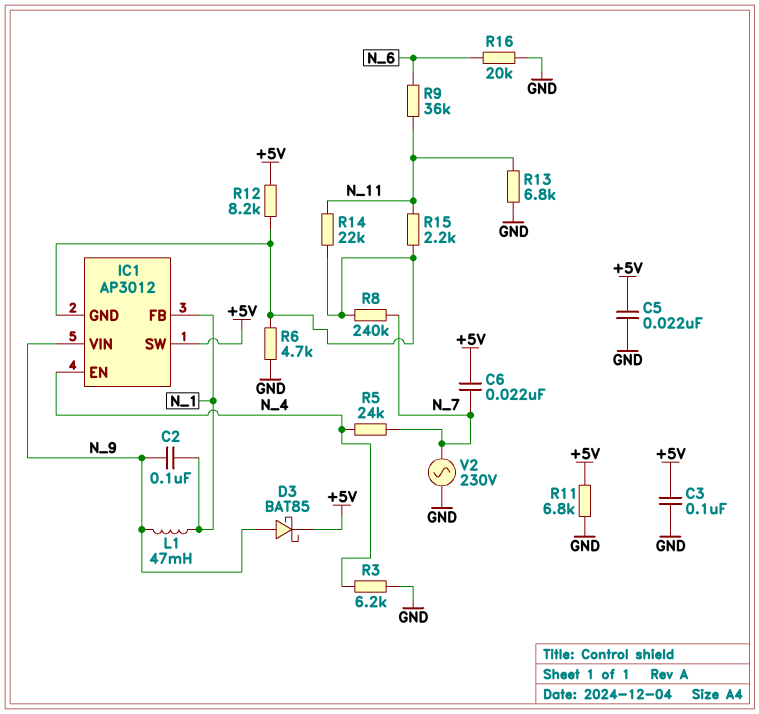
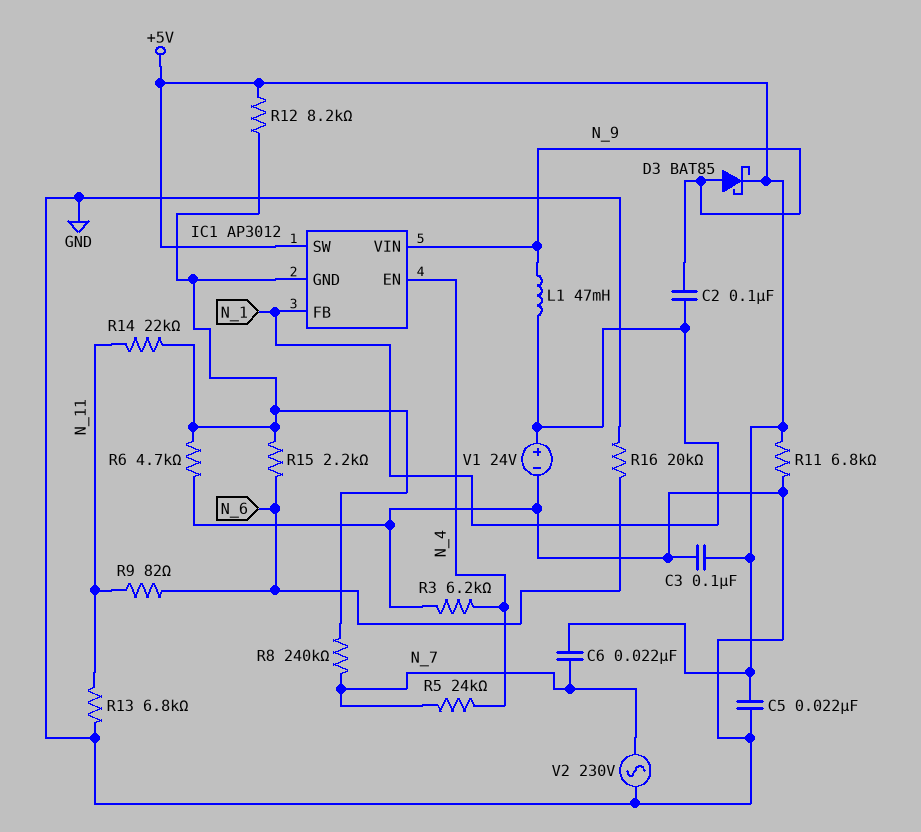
R9: 36k (N_6, N_11) -> 82 (N_6, N_11)
R15: 2.2k (IC1/GND, N_11) -> 2.2k (IC1/GND, N_6)
V1: none -> 24V (plus N_1, minus GND)

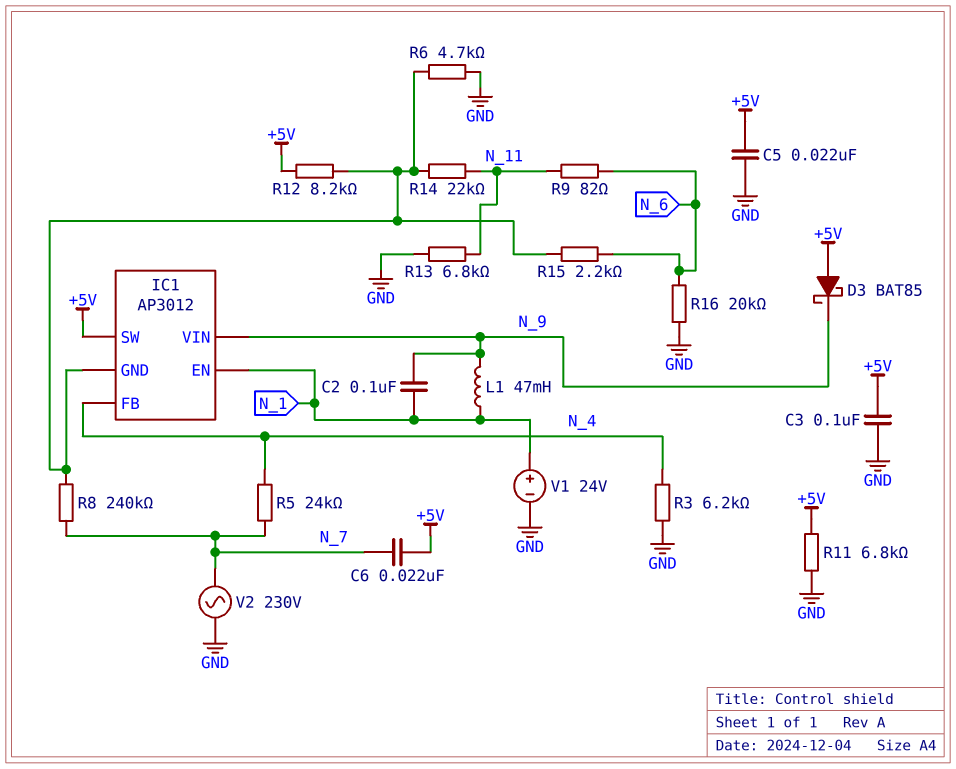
D3: schottky BAT85 (A N_9, K +5V) -> schottky BAT85 (A +5V, K N_9)
IC1 pin EN: N_4 -> N_1
IC1 pin FB: N_1 -> N_4

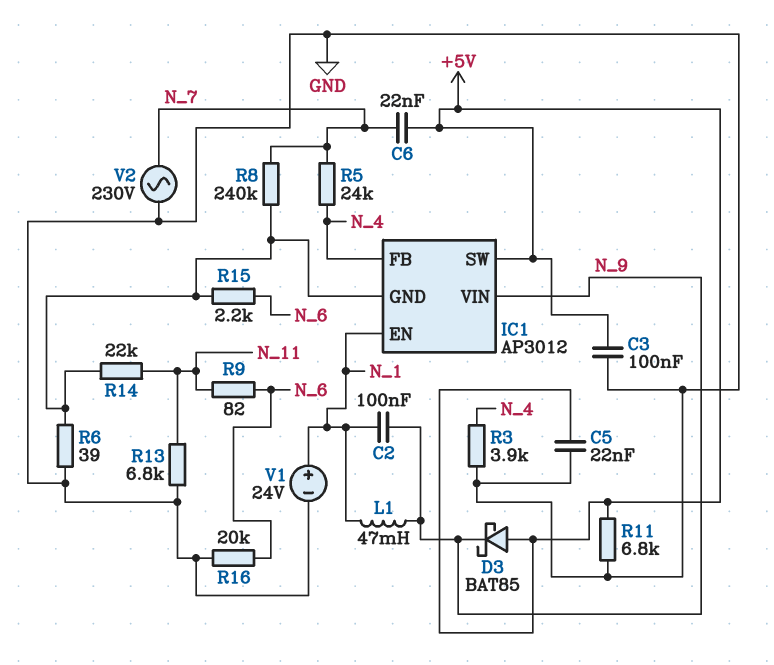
R3: 6.2k (GND, N_4) -> 3.9k (GND, N_4)
R6: 4.7k (GND, IC1/GND) -> 39 (GND, IC1/GND)
R12: 8.2k (+5V, IC1/GND) -> none

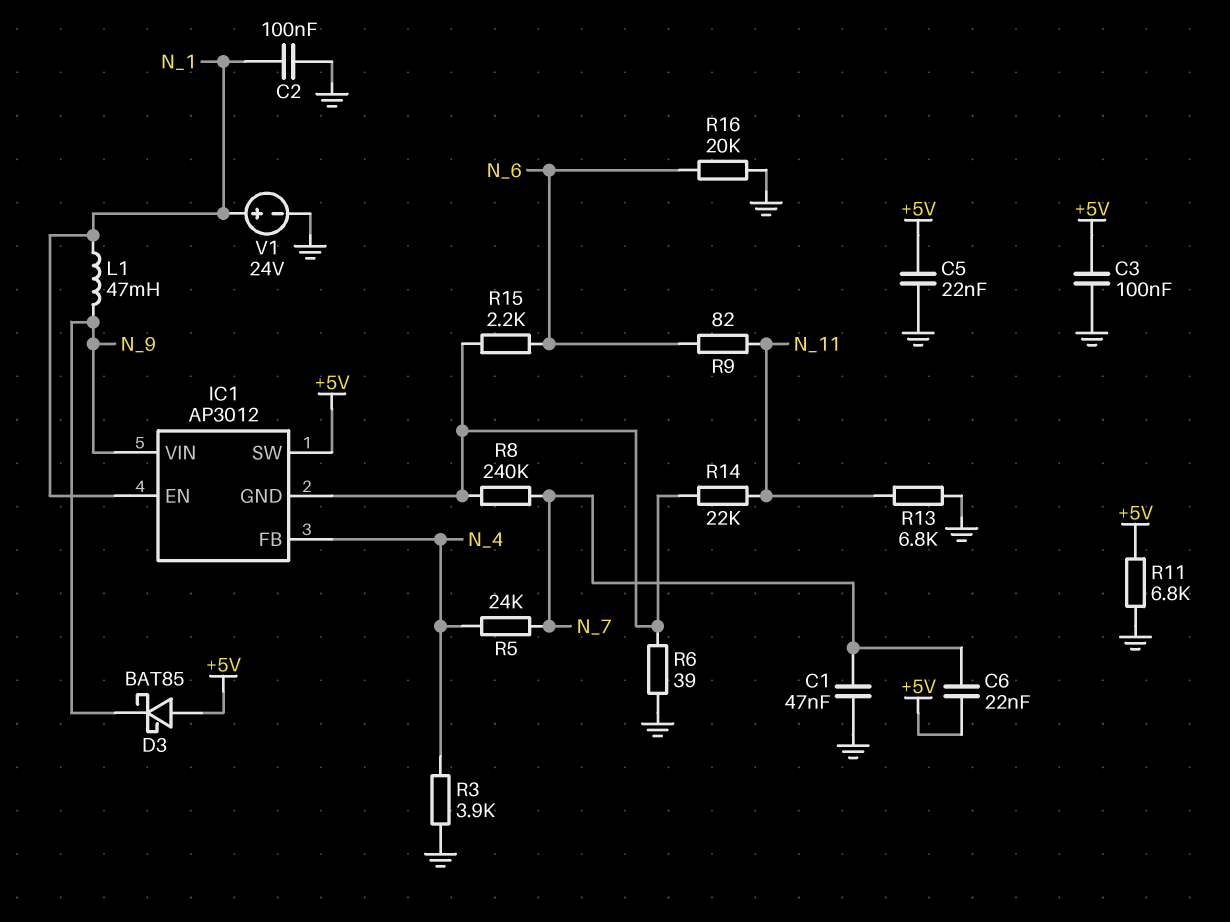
C1: none -> 47nF (GND, N_7)
C2: 100nF (N_1, N_9) -> 100nF (GND, N_1)
V2: AC 230V (GND, N_7) -> none

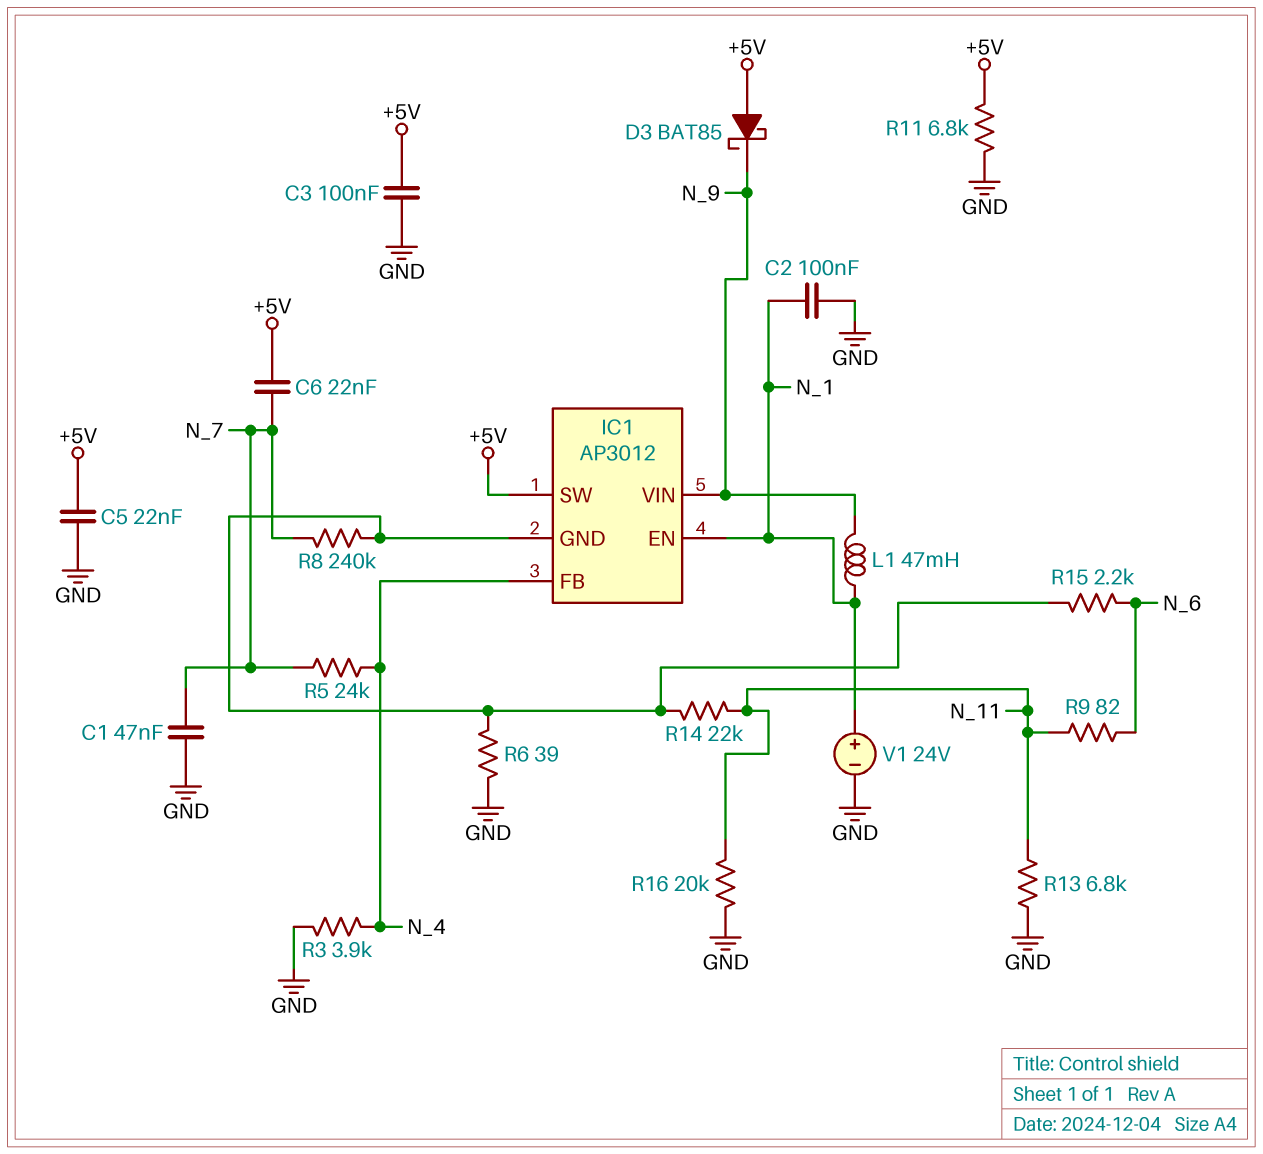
R16: 20k (GND, N_6) -> 20k (GND, N_11)

